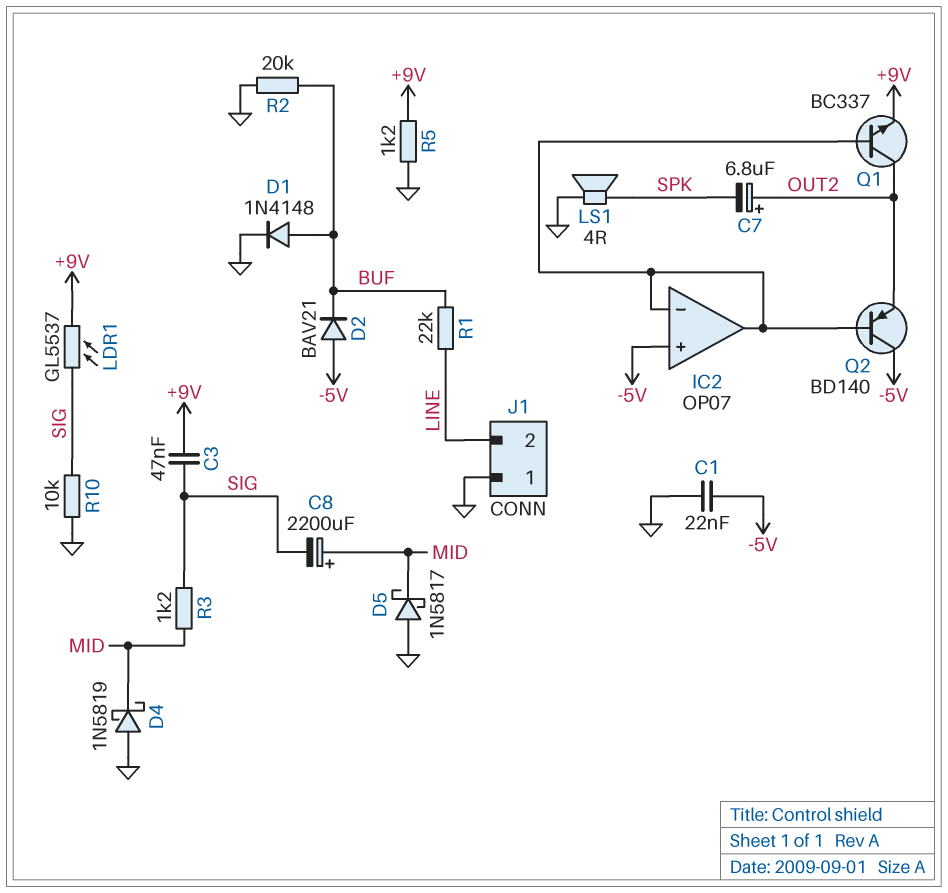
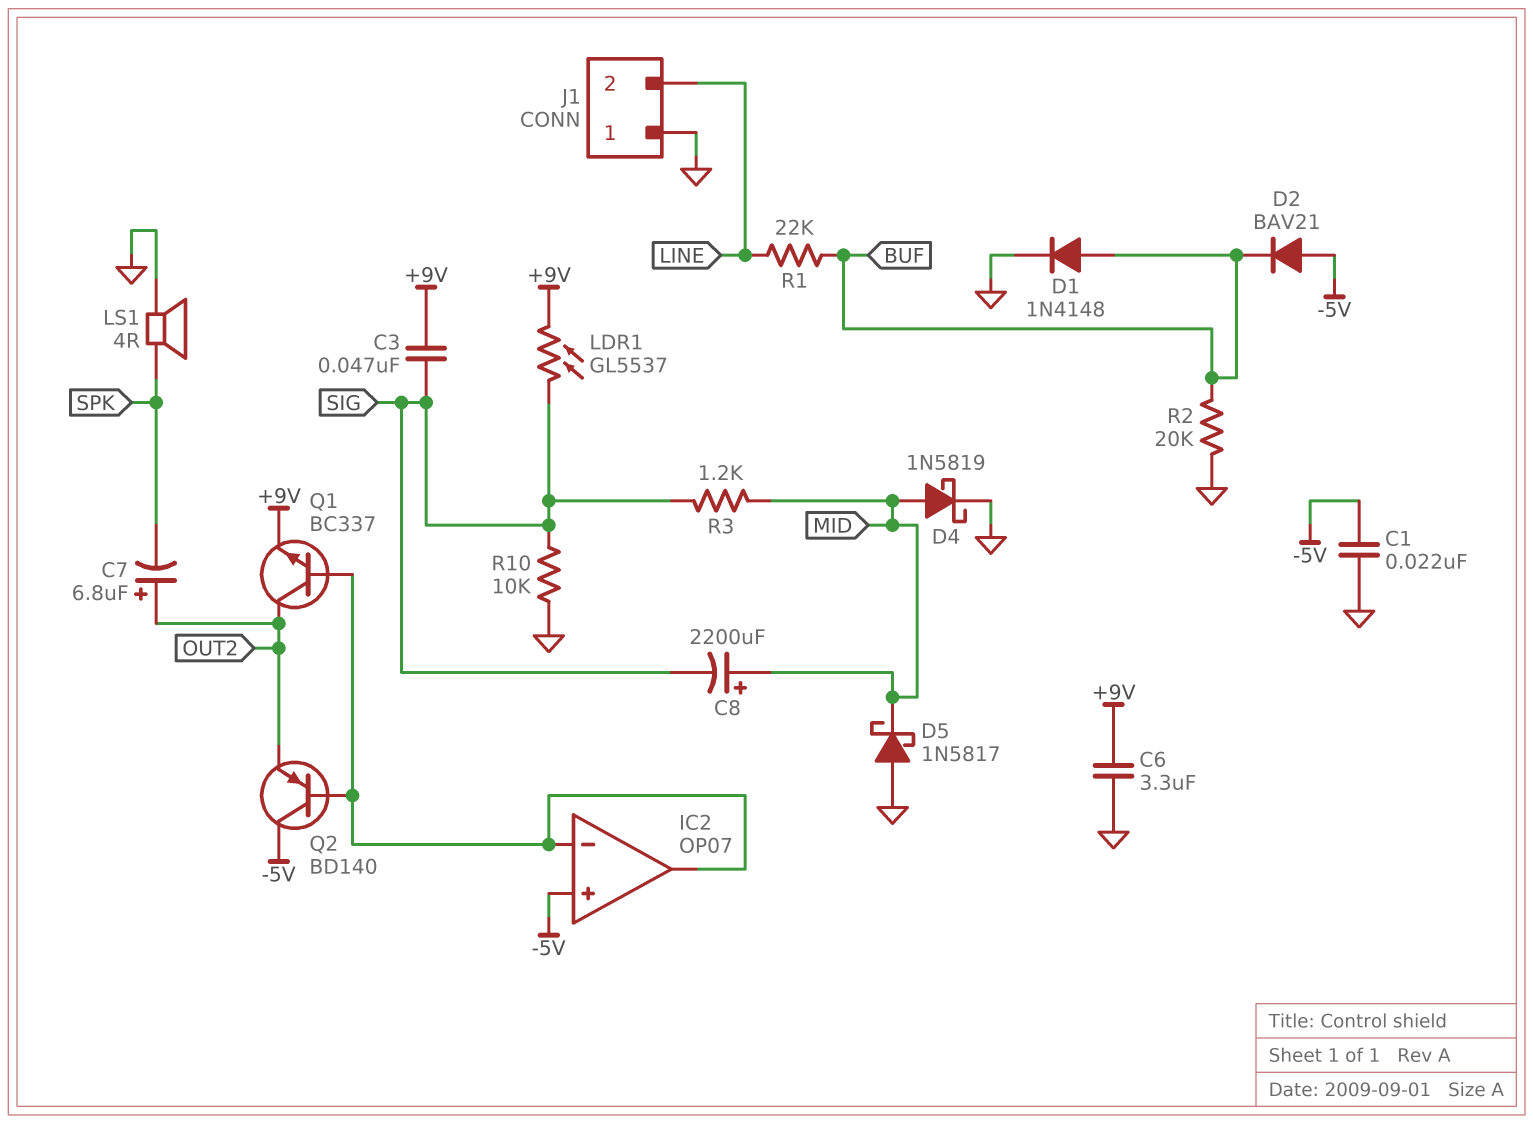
C6: none -> 3.3uF (+9V, GND)
D4: schottky 1N5819 (A GND, K MID) -> schottky 1N5819 (A MID, K GND)
R5: 1.2k (+9V, GND) -> none

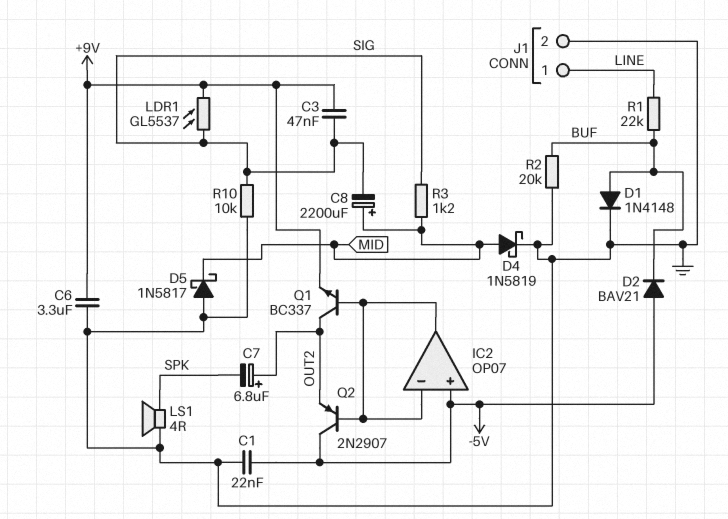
J1 pin 1: GND -> LINE
J1 pin 2: LINE -> GND
Q2: PNP BD140 (B IC2/in-, C -5V, E OUT2) -> PNP 2N2907 (B IC2/in-, C -5V, E OUT2)

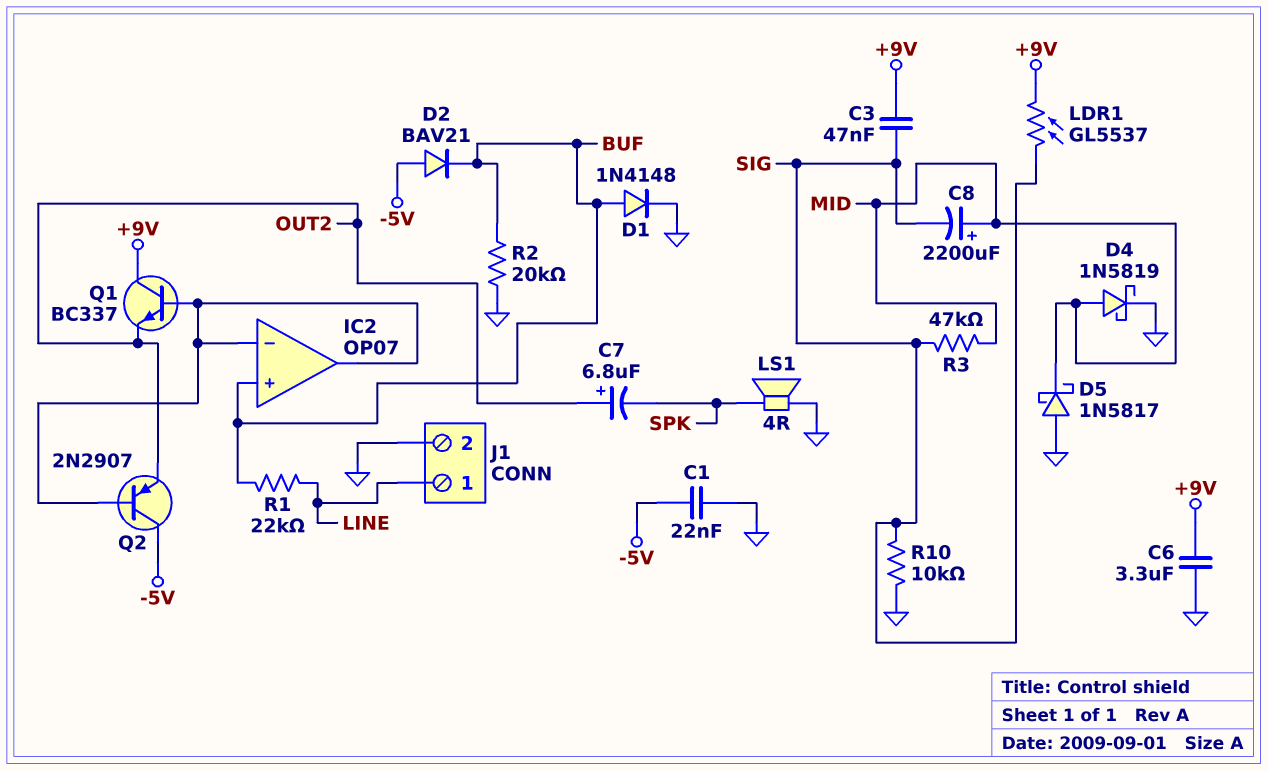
IC2 pin in+: -5V -> BUF
Q1: NPN BC337 (B IC2/in-, C OUT2, E +9V) -> NPN BC337 (B IC2/in-, C +9V, E OUT2)
R3: 1.2k (MID, SIG) -> 47k (MID, SIG)

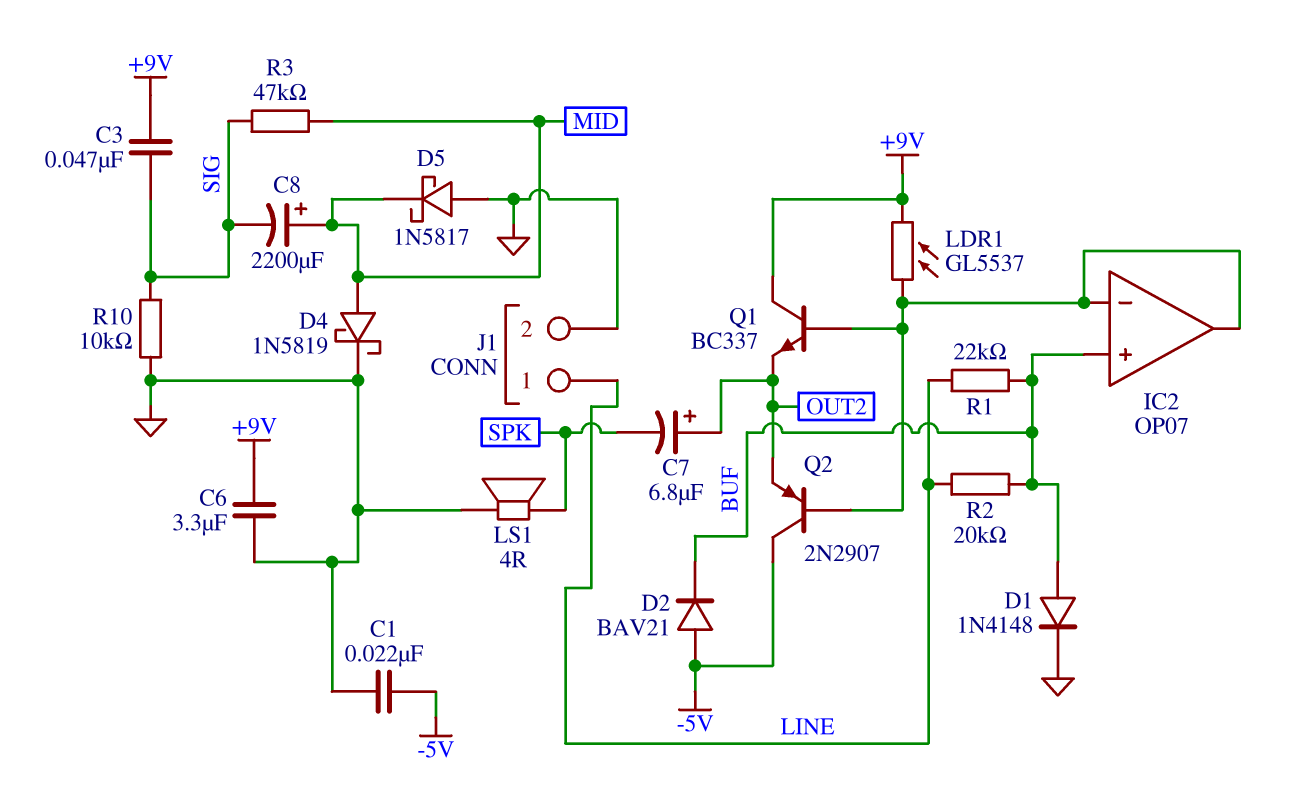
LDR1: GL5537 (+9V, SIG) -> GL5537 (+9V, IC2/in-)
R2: 20k (BUF, GND) -> 20k (BUF, LINE)

